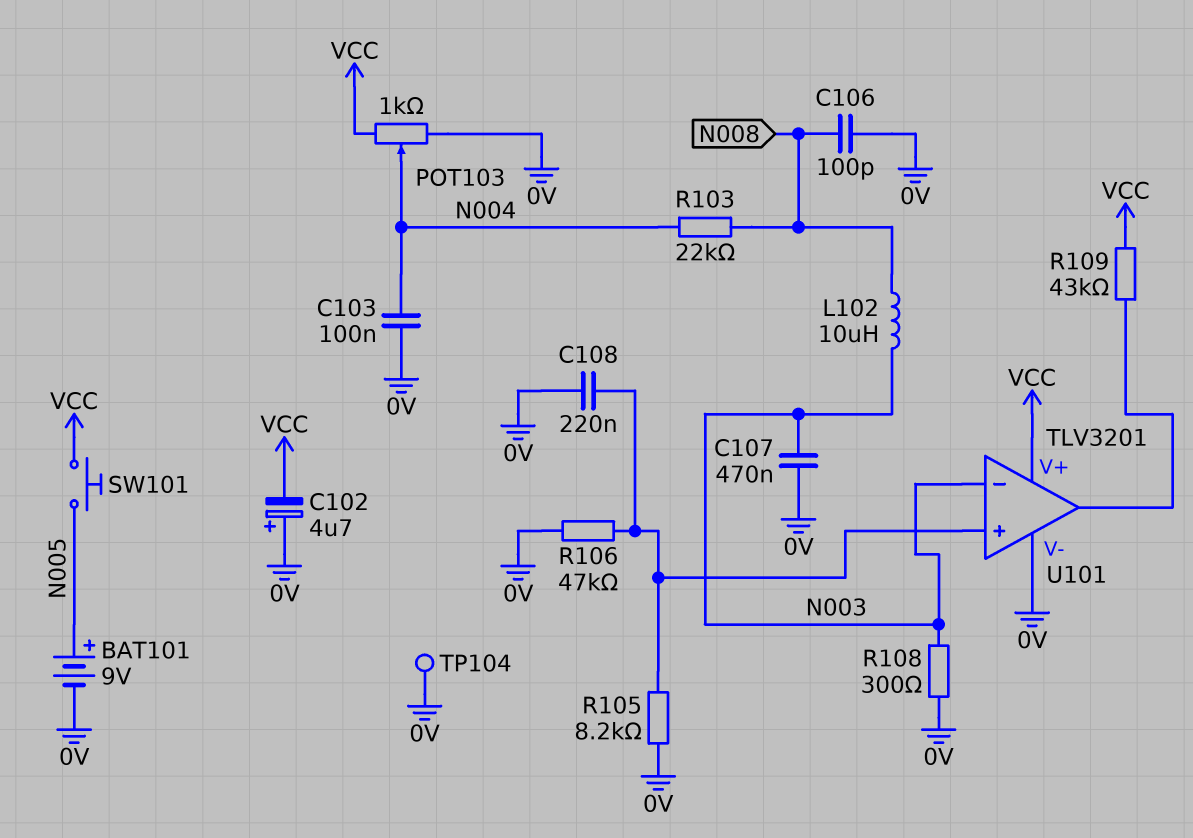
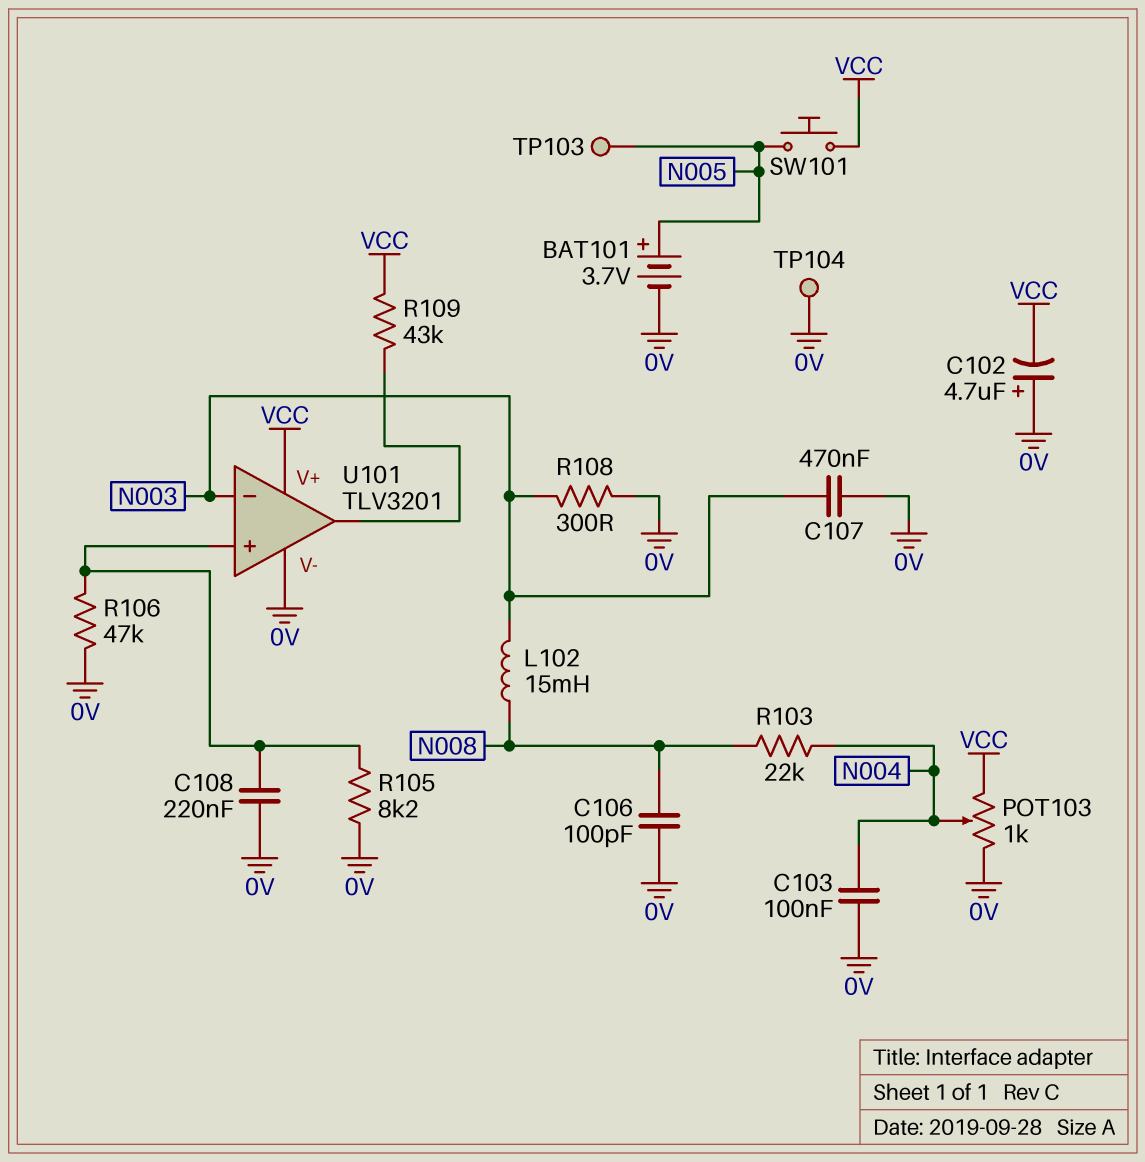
BAT101: 9V (plus N005, minus 0V) -> 3.7V (plus N005, minus 0V)
L102: 10uH (N003, N008) -> 15mH (N003, N008)
TP103: none -> test point (N005)

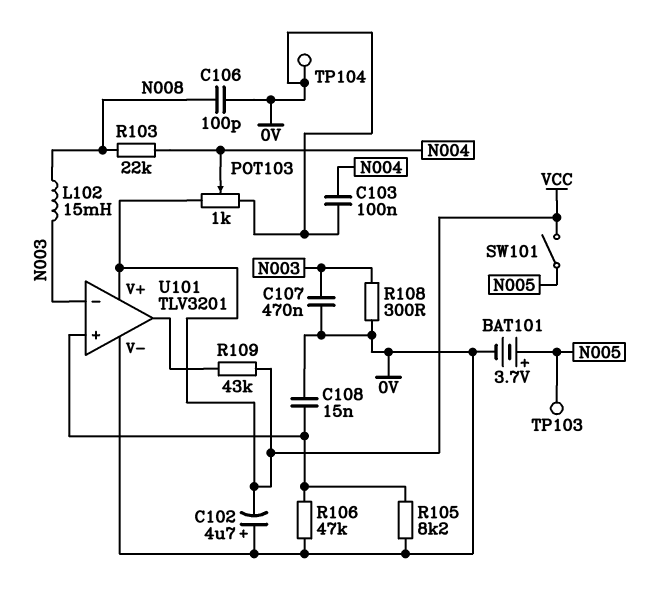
C108: 220nF (0V, U101/in+) -> 15nF (0V, U101/in+)
SW101: button (N005, VCC) -> switch (N005, VCC)

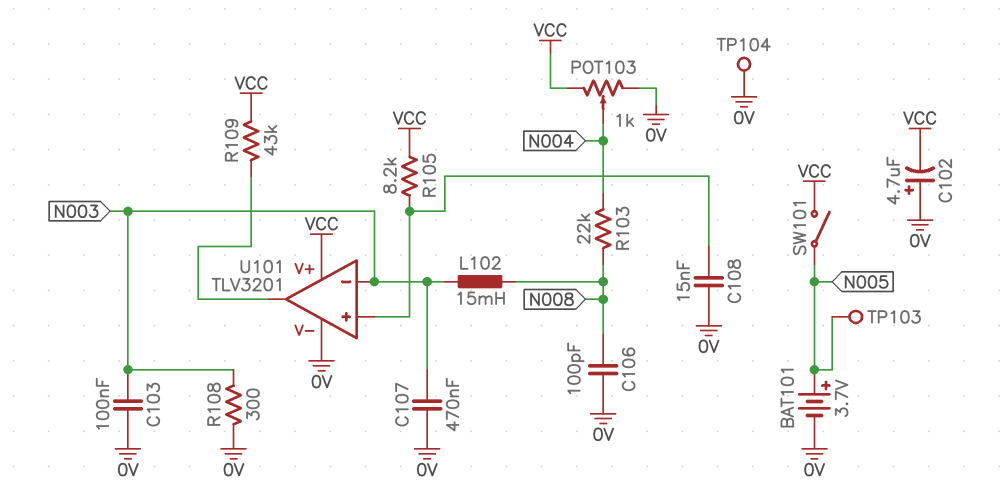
C103: 100nF (0V, N004) -> 100nF (0V, N003)
R105: 8.2k (0V, U101/in+) -> 8.2k (U101/in+, VCC)
R106: 47k (0V, U101/in+) -> none

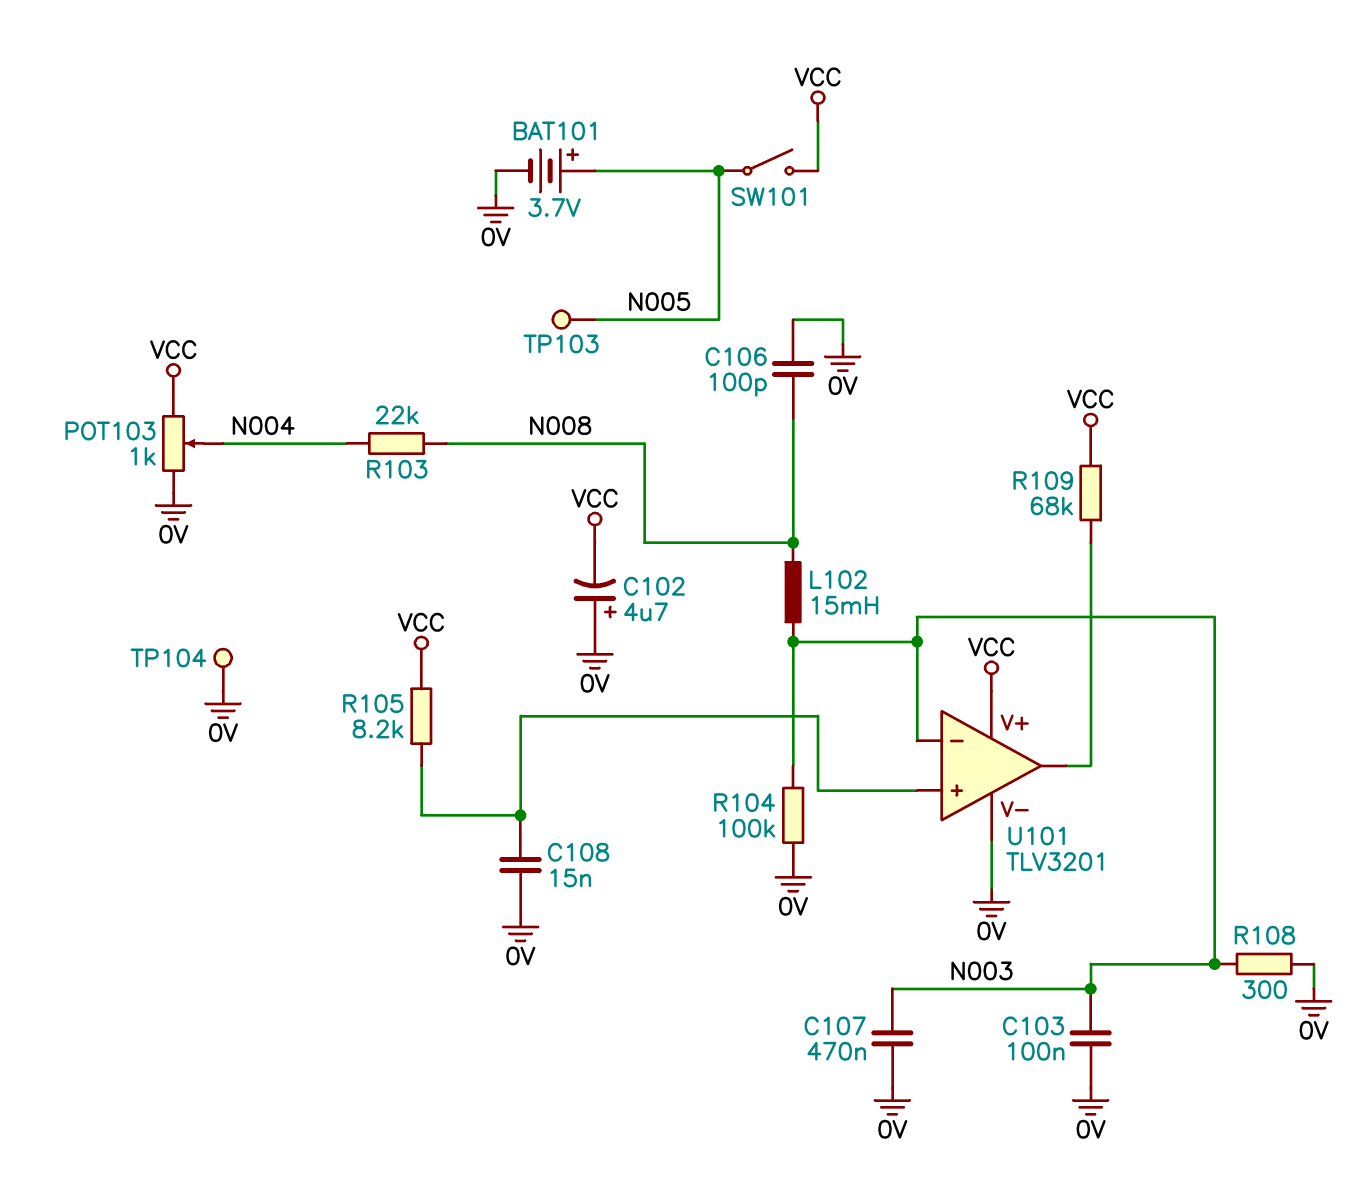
R104: none -> 100k (0V, N003)
R109: 43k (U101/out, VCC) -> 68k (U101/out, VCC)

